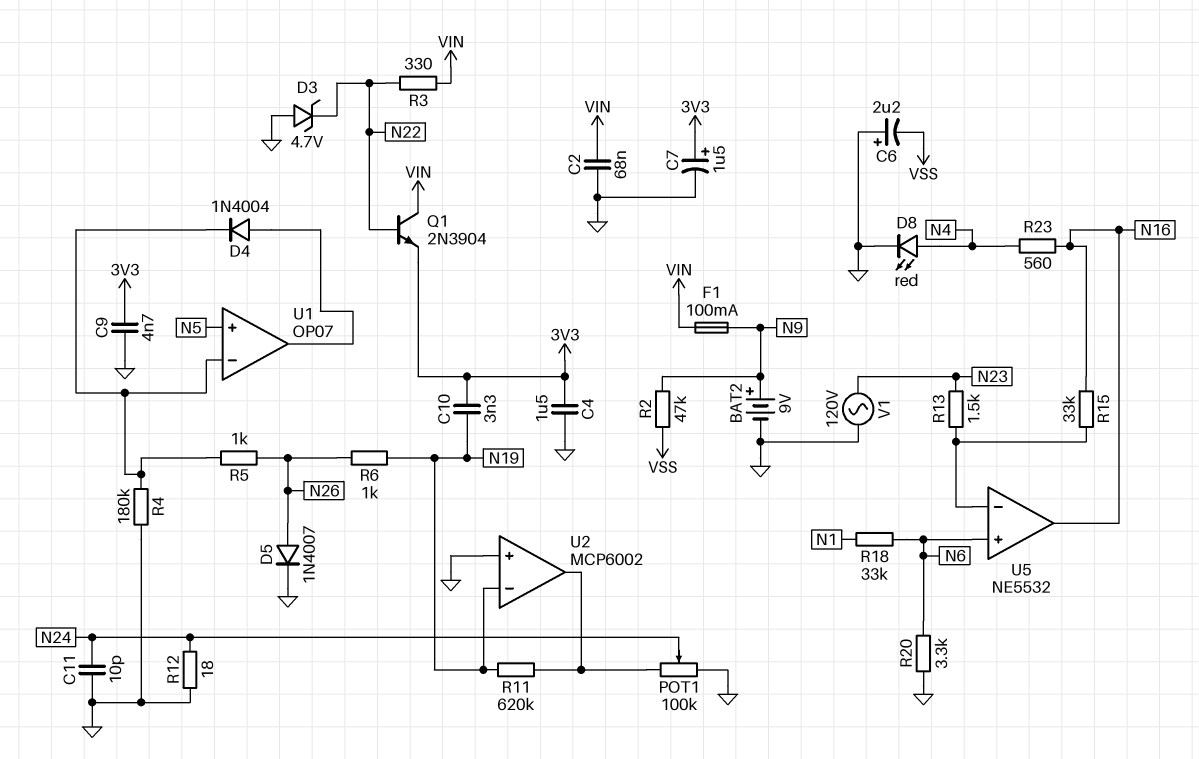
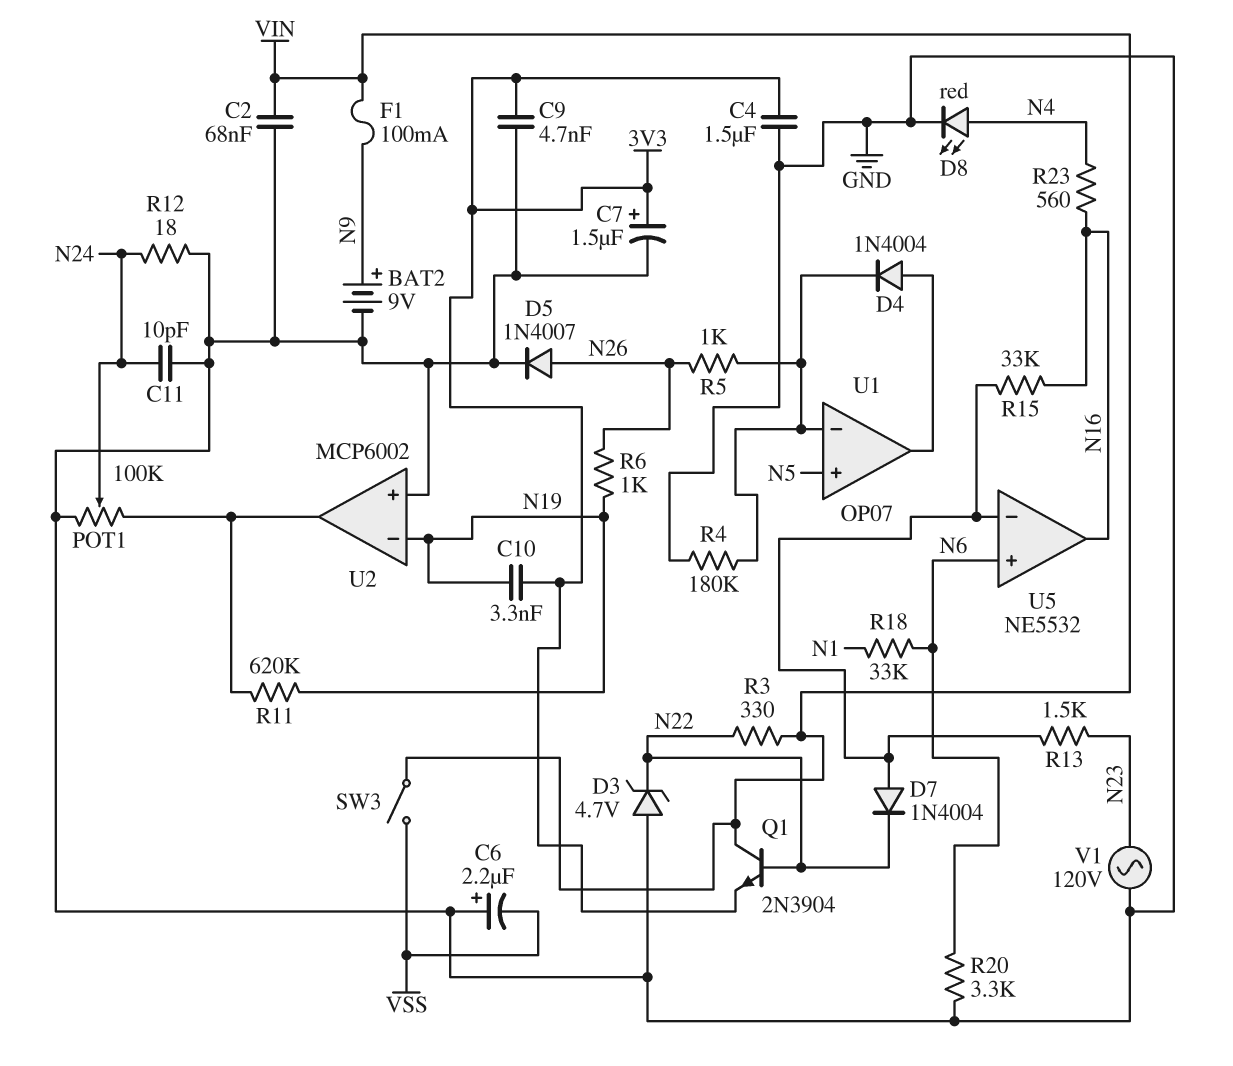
D7: none -> diode 1N4004 (A U5/in-, K N22)
R2: 47k (N9, VSS) -> none
SW3: none -> switch (VIN, VSS)

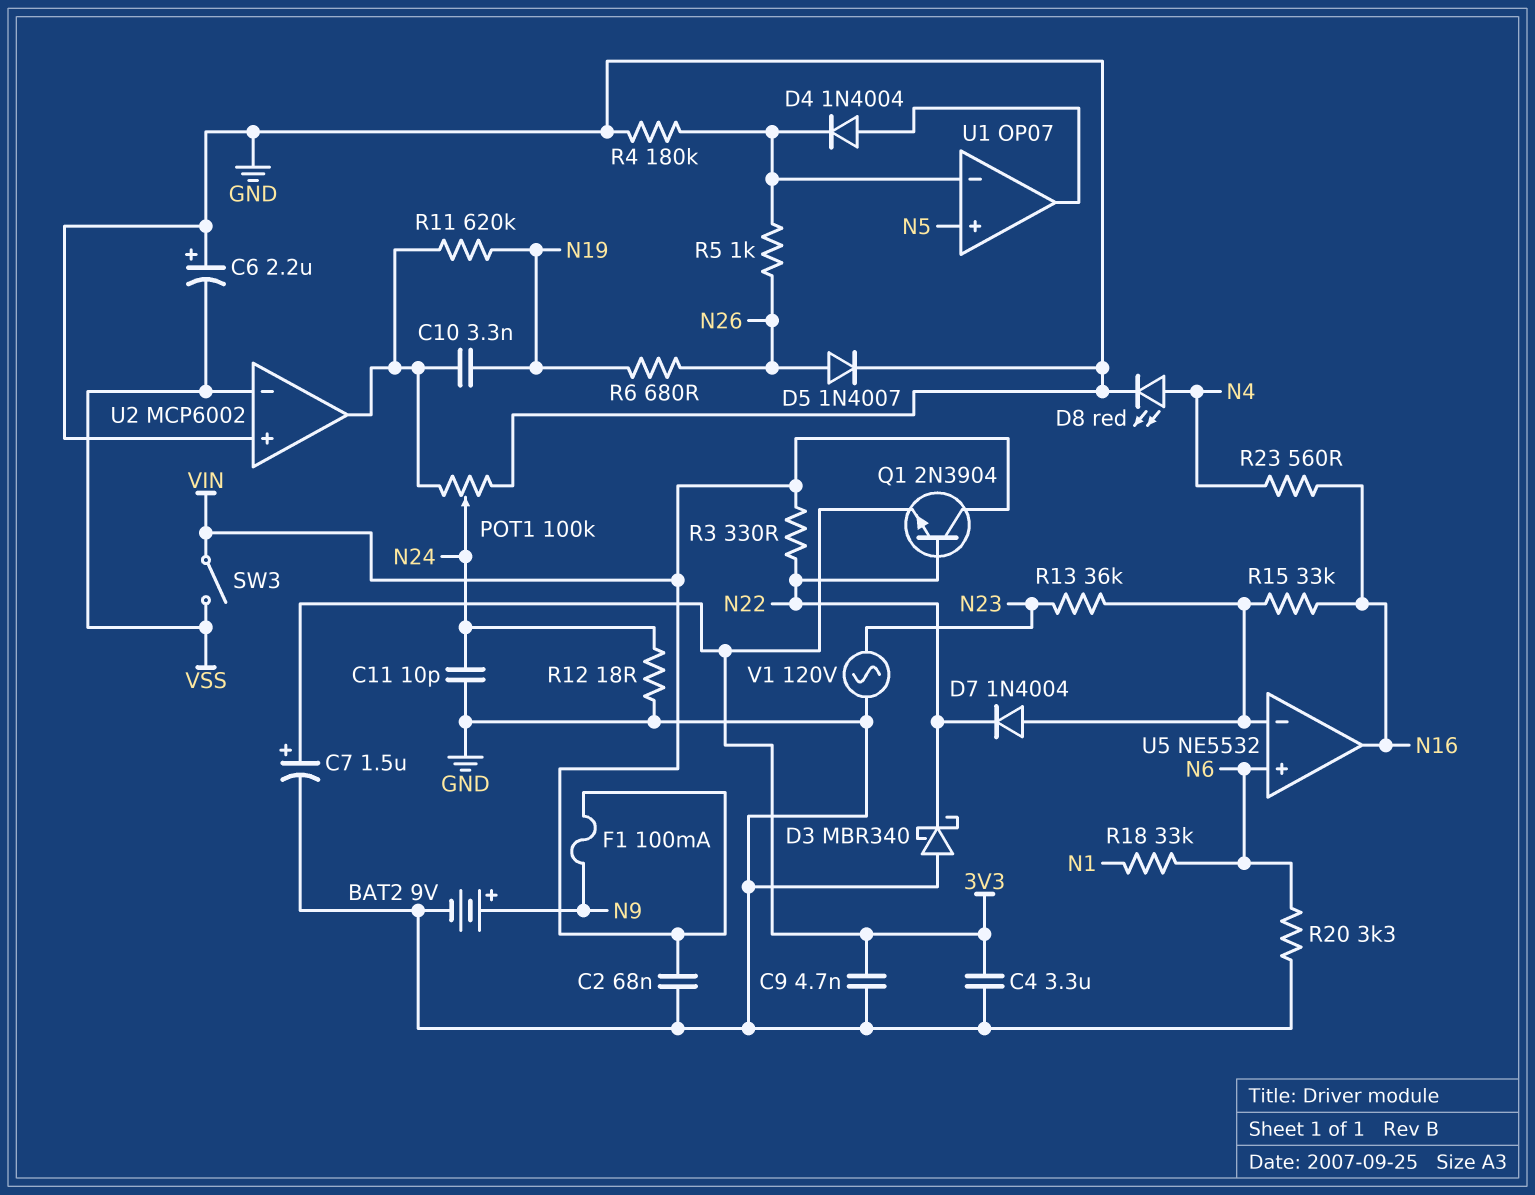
C4: 1.5uF (3V3, GND) -> 3.3uF (3V3, GND)
C10: 3.3nF (3V3, N19) -> 3.3nF (N19, U2/out)
D3: zener 4.7V (A GND, K N22) -> schottky MBR340 (A GND, K N22)
R6: 1k (N19, N26) -> 680 (N19, N26)
R13: 1.5k (N23, U5/in-) -> 36k (N23, U5/in-)
U2 pin in-: N19 -> VSS

